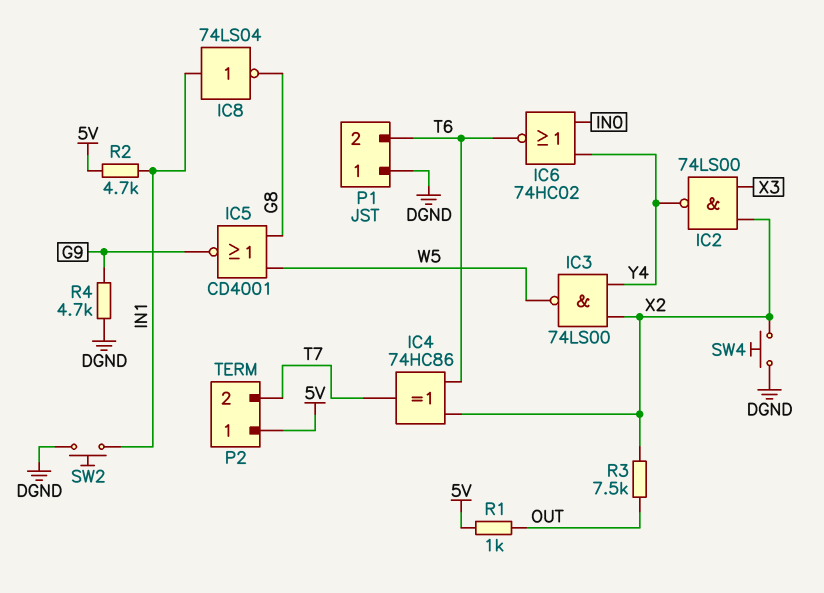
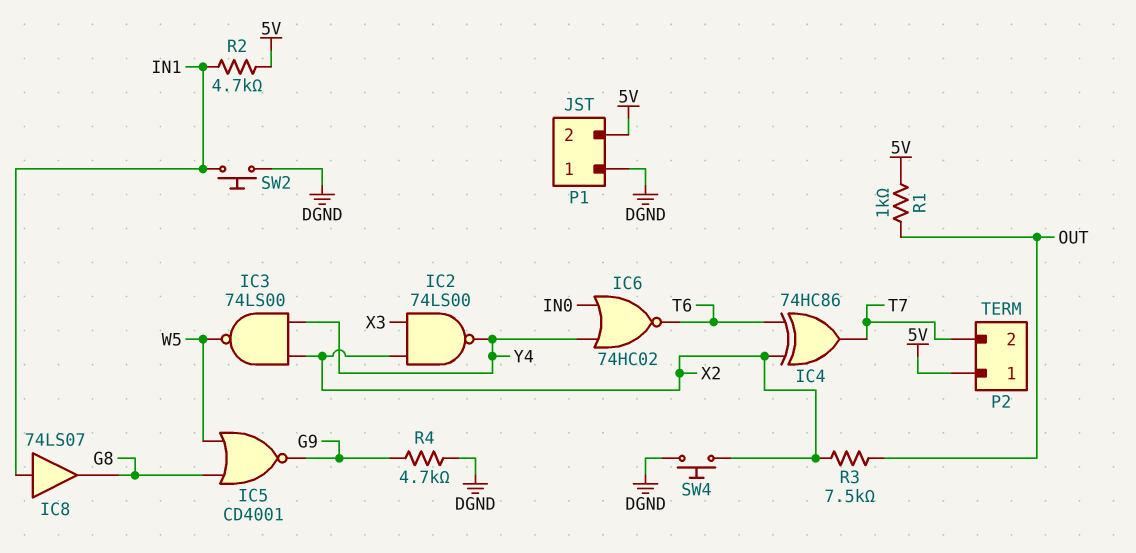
IC8: NOT 74LS04 (in IN1, out G8) -> buffer 74LS07 (in IN1, out G8)
P1 pin 2: T6 -> 5V

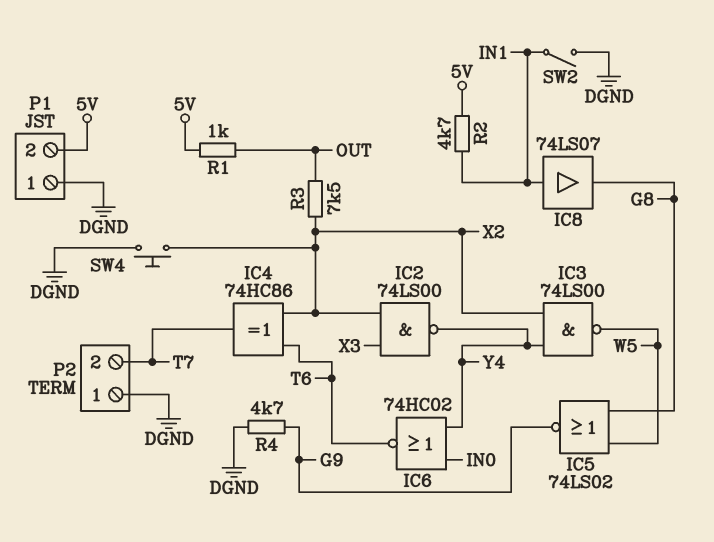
IC5: NOR CD4001 (in G8, in W5, out G9) -> NOR 74LS02 (in G8, in W5, out G9)
P2 pin 1: 5V -> DGND
SW2: button (DGND, IN1) -> switch (DGND, IN1)

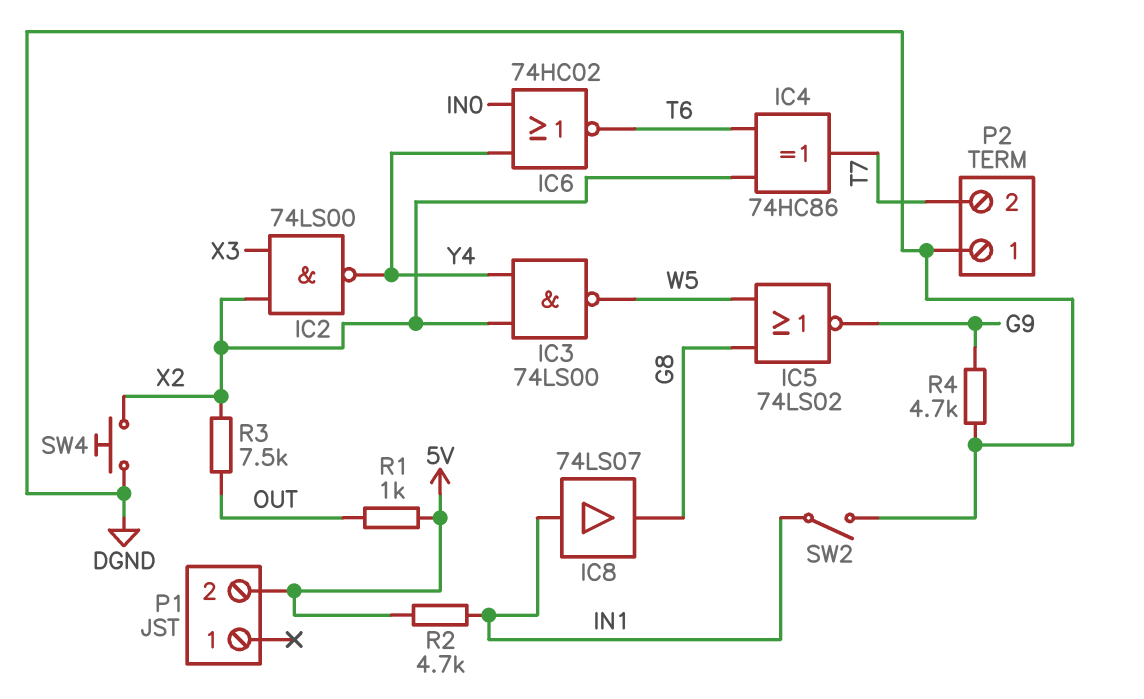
P1 pin 1: DGND -> none

